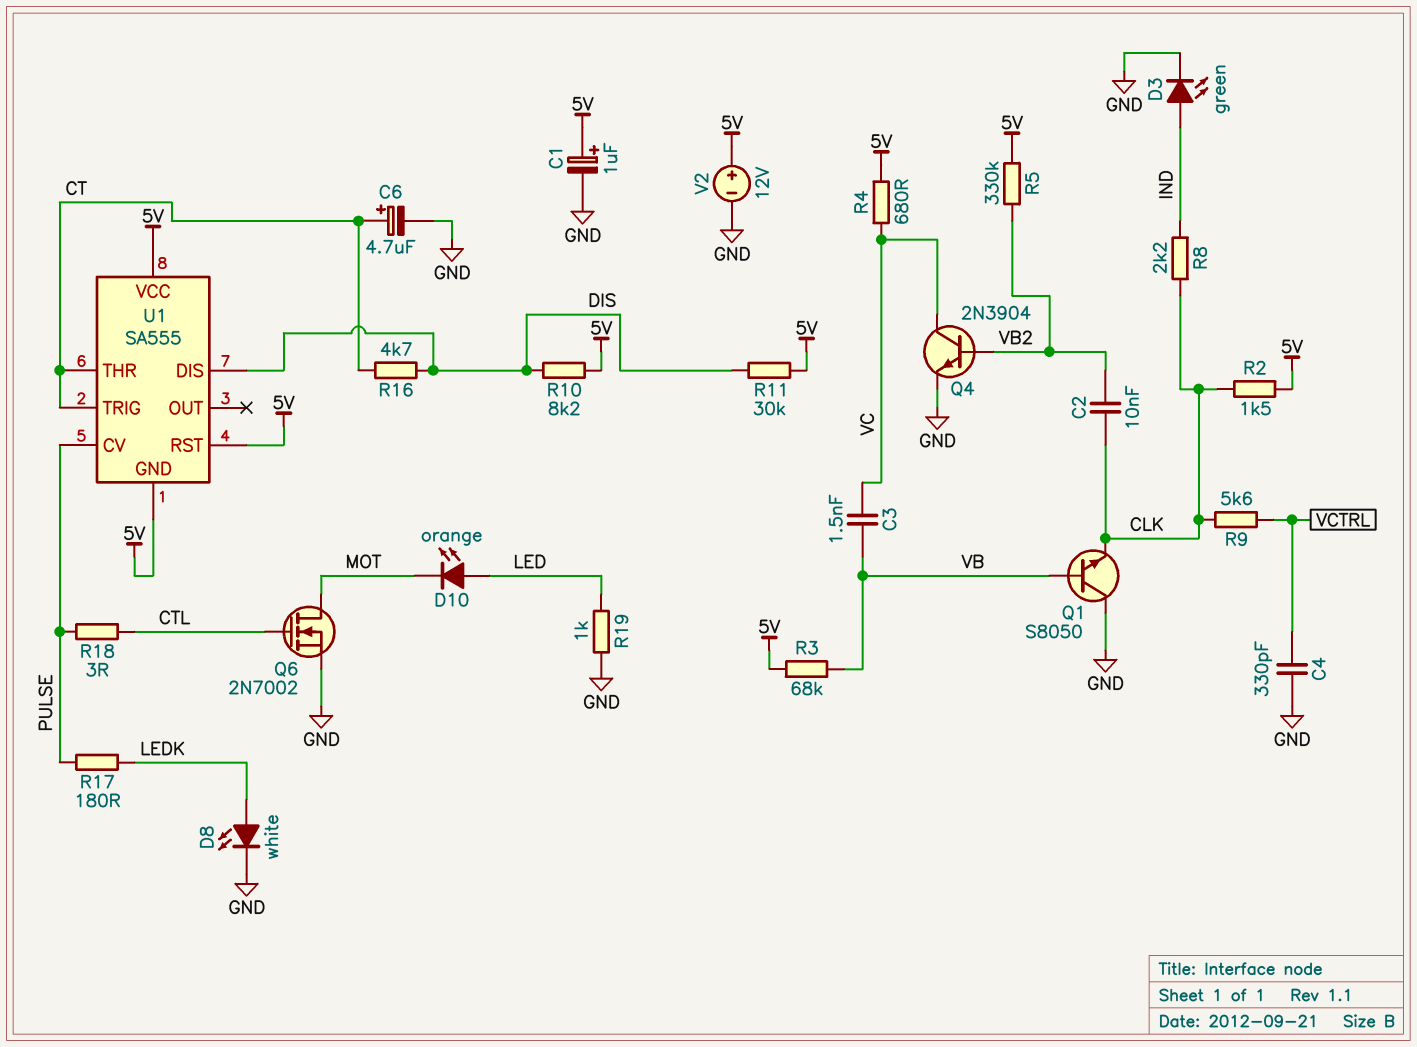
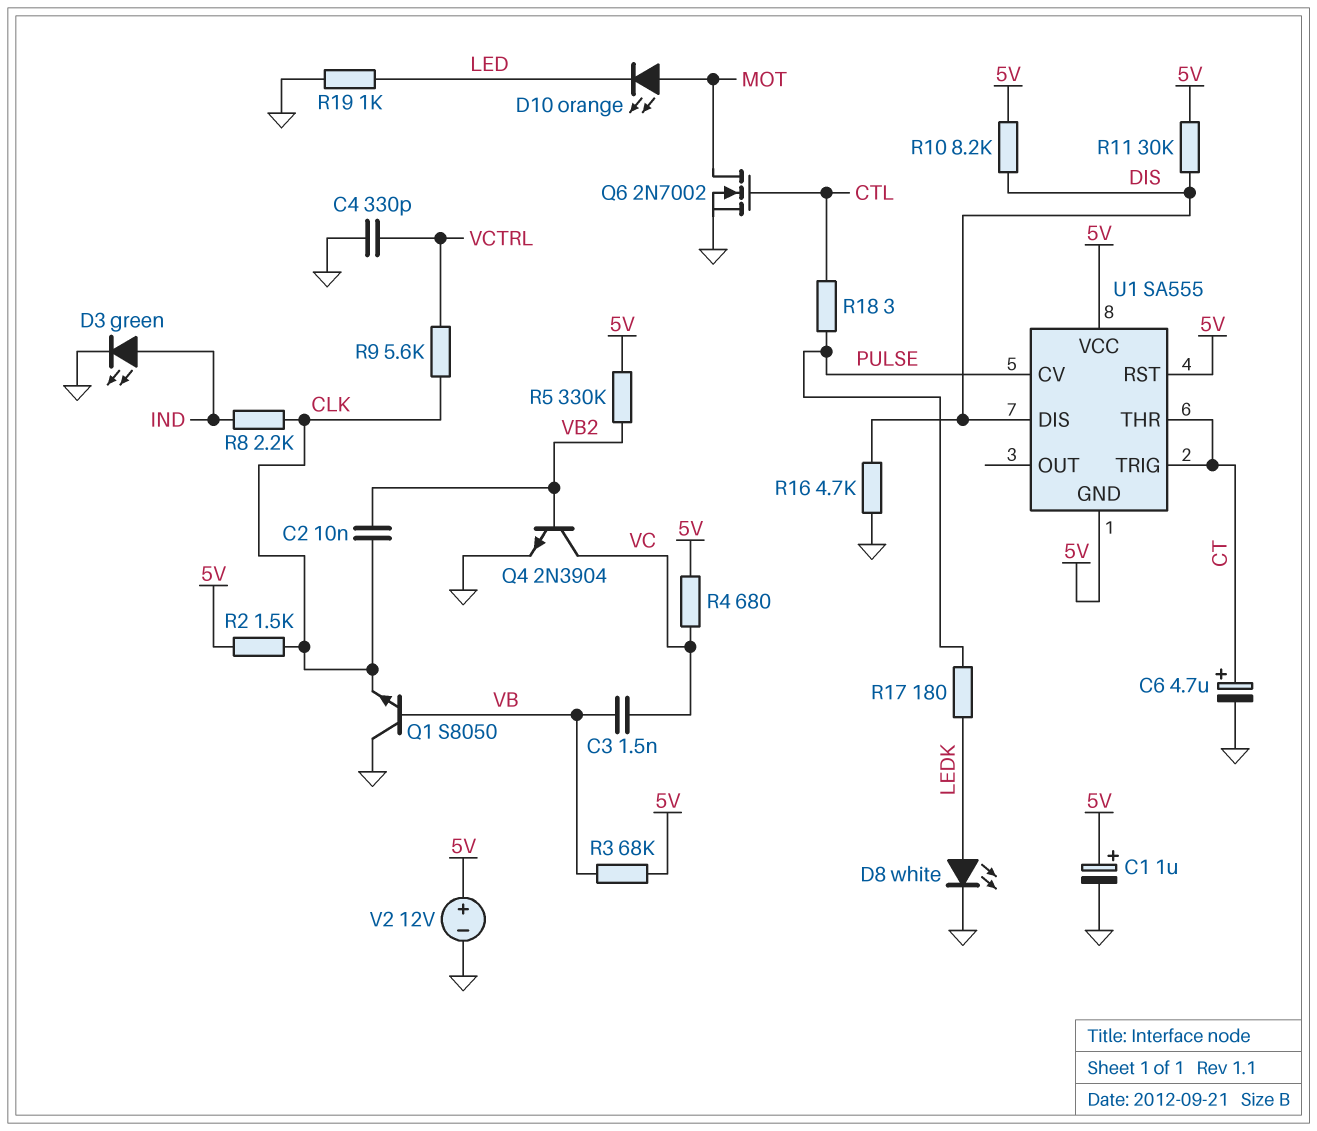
D10: LED orange (A LED, K MOT) -> LED orange (A MOT, K LED)
R16: 4.7k (CT, DIS) -> 4.7k (DIS, GND)

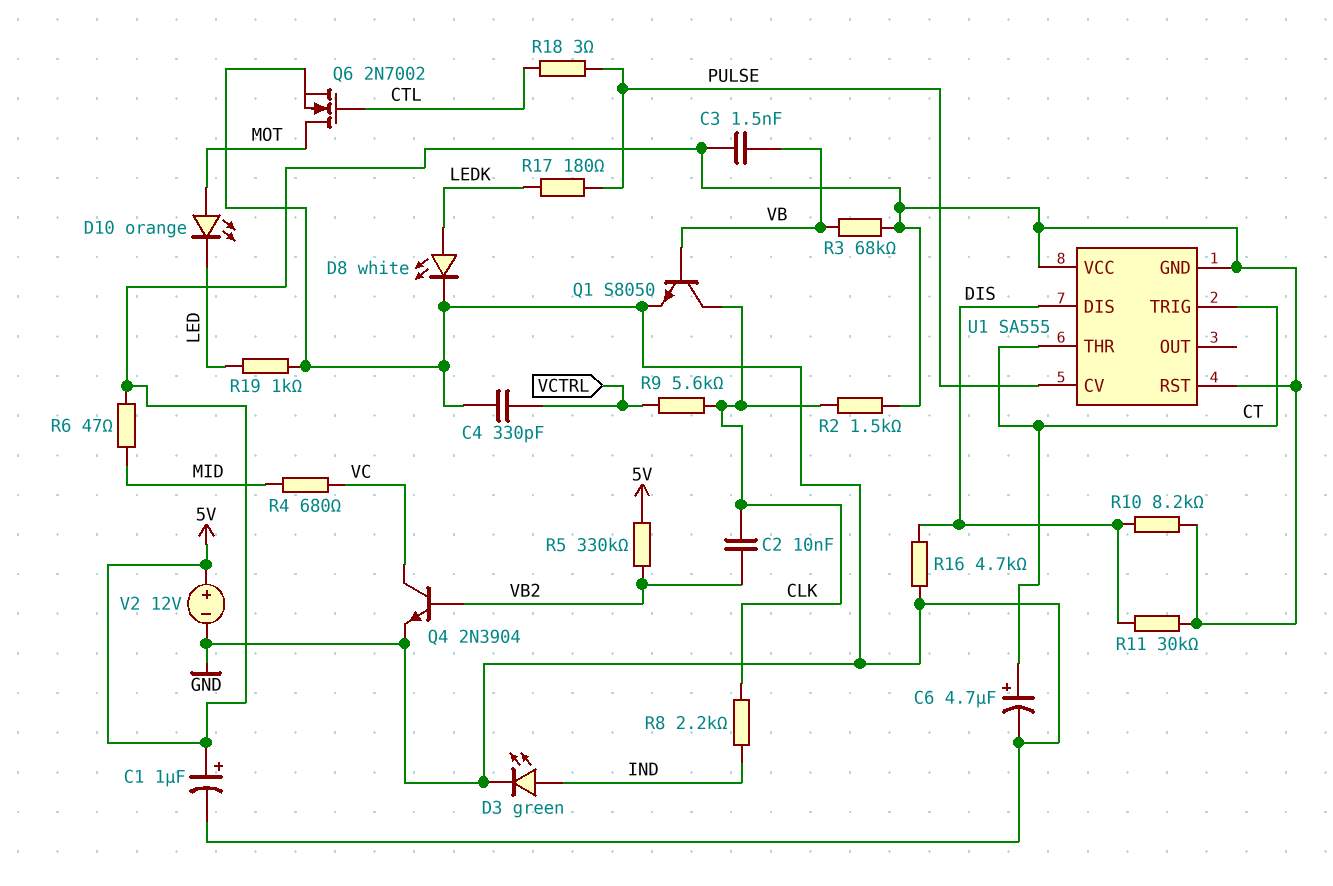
C3: 1.5nF (VB, VC) -> 1.5nF (5V, VB)
Q1: NPN S8050 (B VB, C GND, E CLK) -> NPN S8050 (B VB, C CLK, E GND)
R4: 680 (5V, VC) -> 680 (MID, VC)
R6: none -> 47 (5V, MID)

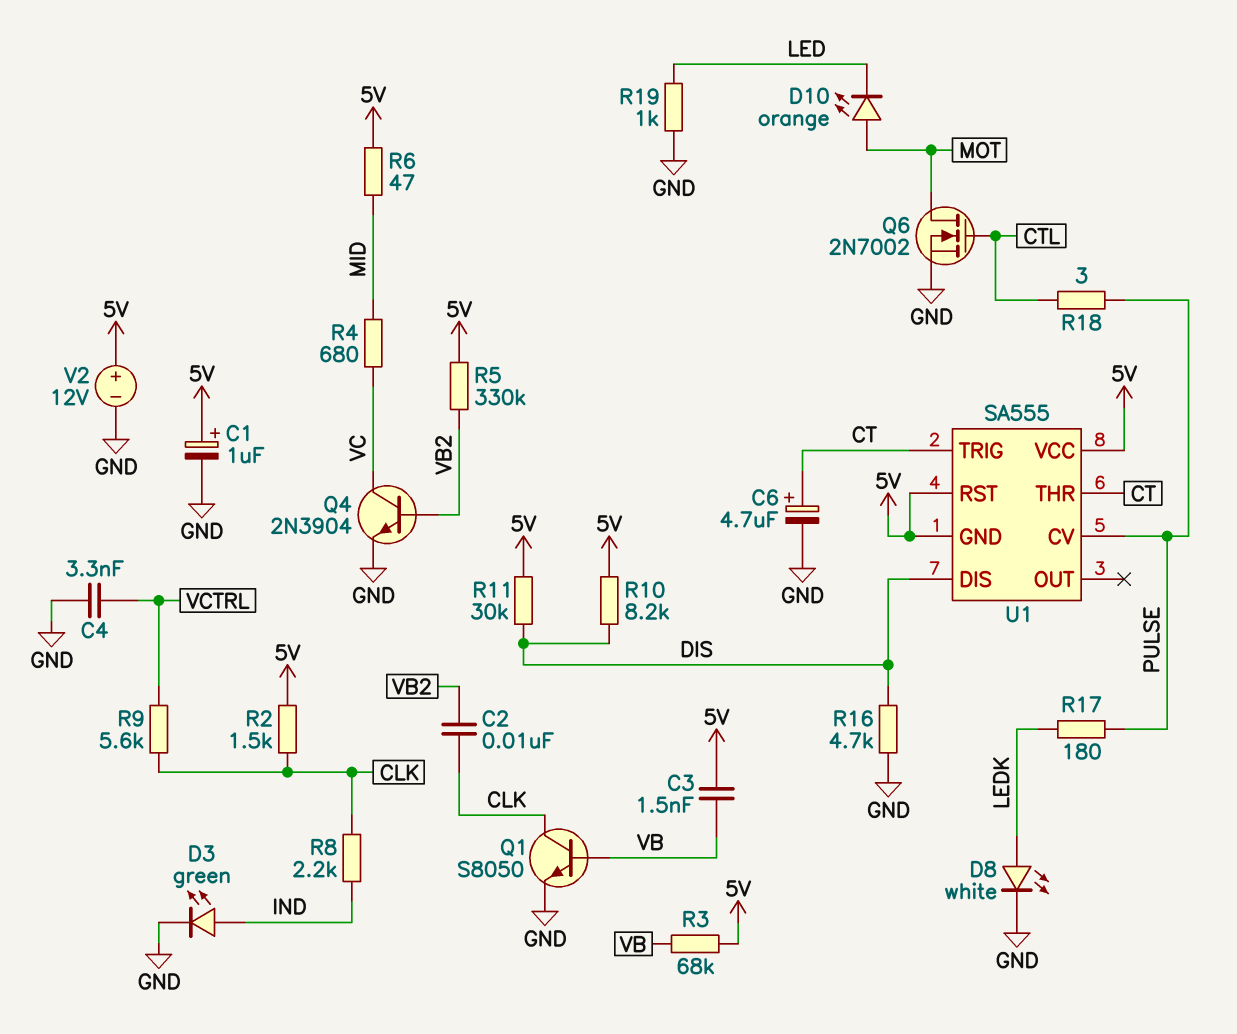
C4: 330pF (GND, VCTRL) -> 3.3nF (GND, VCTRL)

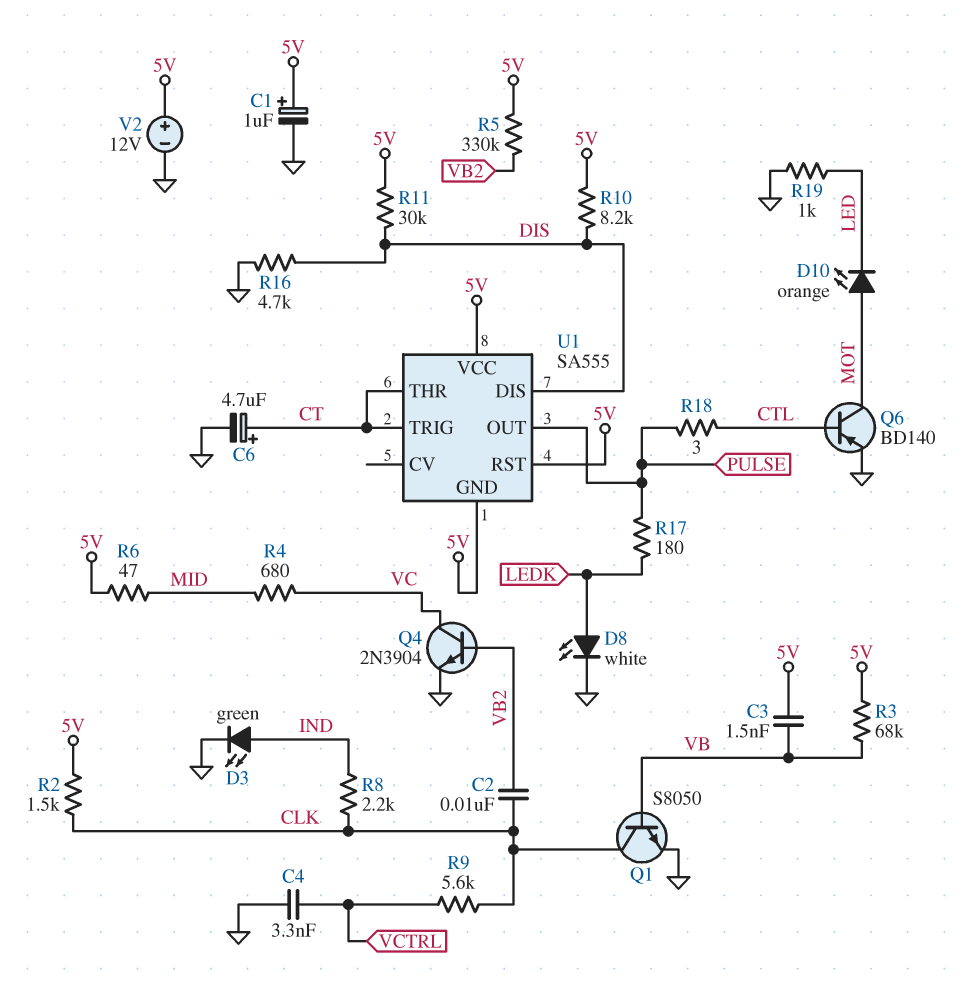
Q6: NMOS 2N7002 (G CTL, D MOT, S GND) -> PNP BD140 (B CTL, C MOT, E GND)
U1 pin CV: PULSE -> none
U1 pin OUT: none -> PULSE

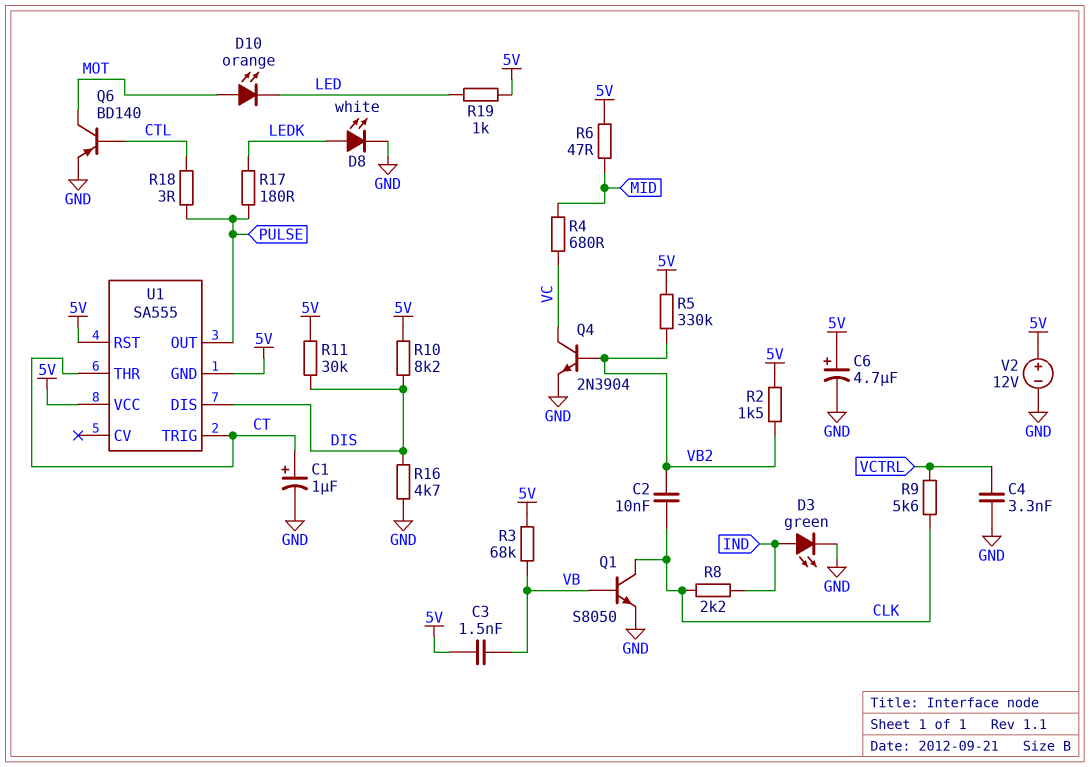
C1: 1uF (plus 5V, minus GND) -> 1uF (plus CT, minus GND)
C6: 4.7uF (plus CT, minus GND) -> 4.7uF (plus 5V, minus GND)
R2: 1.5k (5V, CLK) -> 1.5k (5V, VB2)
R19: 1k (GND, LED) -> 1k (5V, LED)

